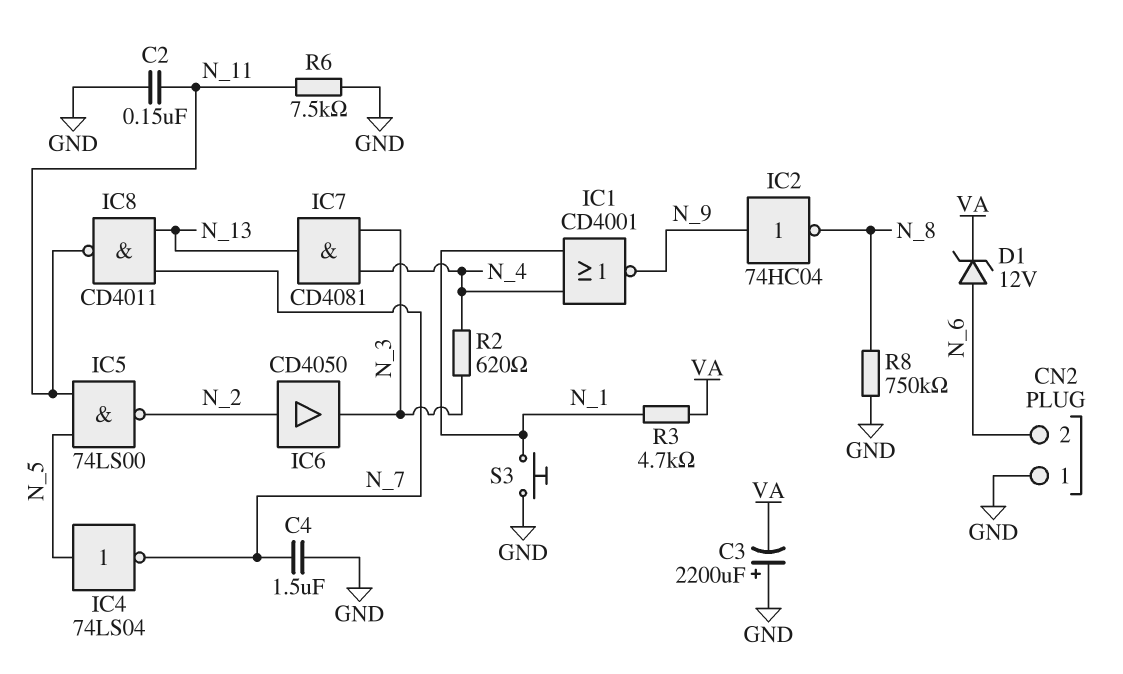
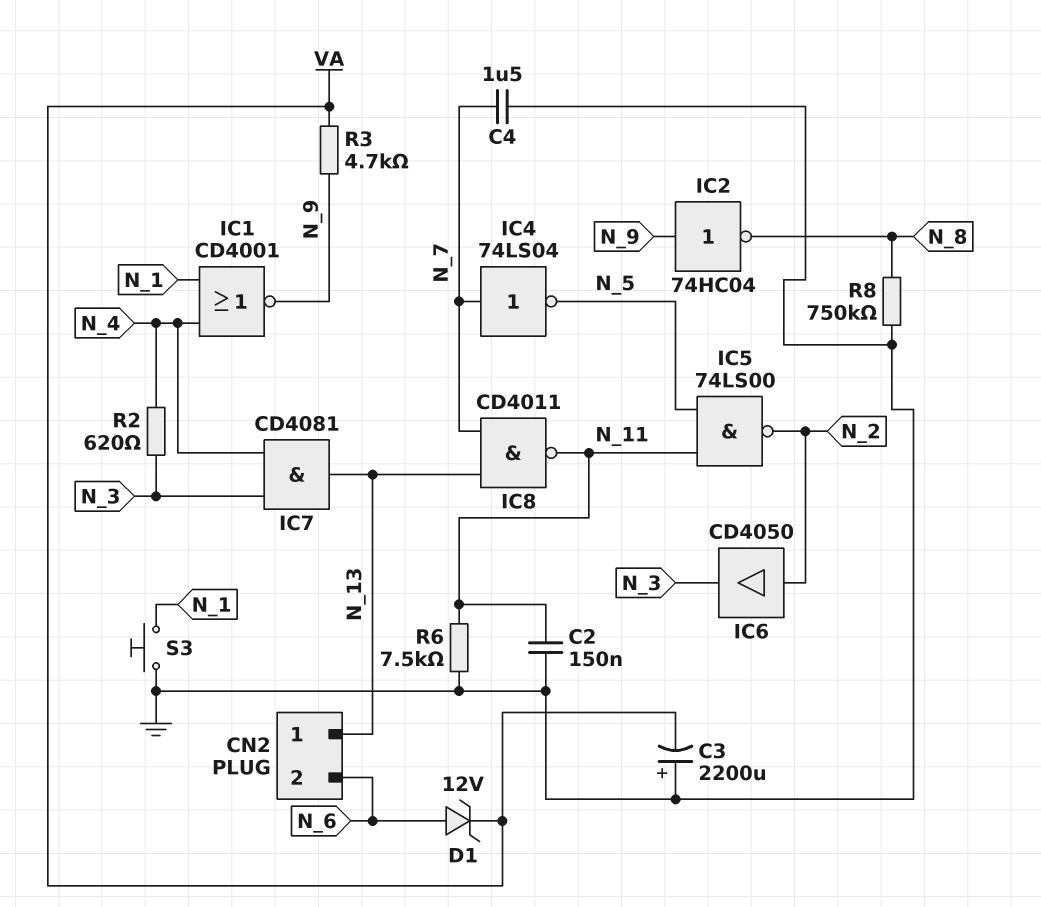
CN2 pin 1: GND -> N_13
IC4: NOT 74LS04 (in N_5, out N_7) -> NOT 74LS04 (in N_7, out N_5)
R3: 4.7k (N_1, VA) -> 4.7k (N_9, VA)

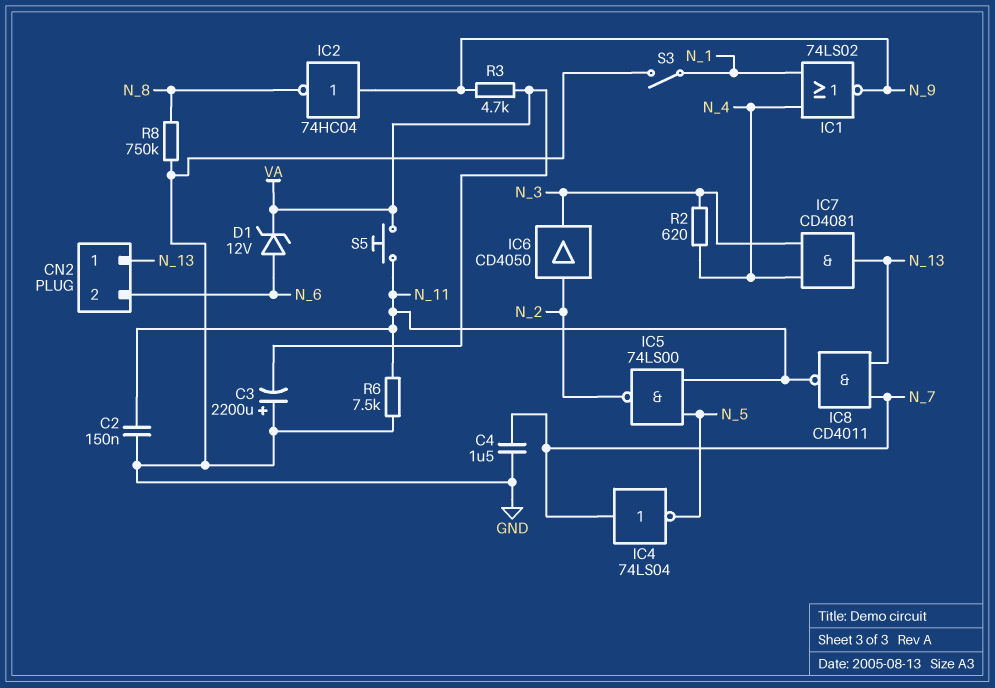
IC1: NOR CD4001 (in N_1, in N_4, out N_9) -> NOR 74LS02 (in N_1, in N_4, out N_9)
S3: button (GND, N_1) -> switch (GND, N_1)
S5: none -> button (N_11, VA)

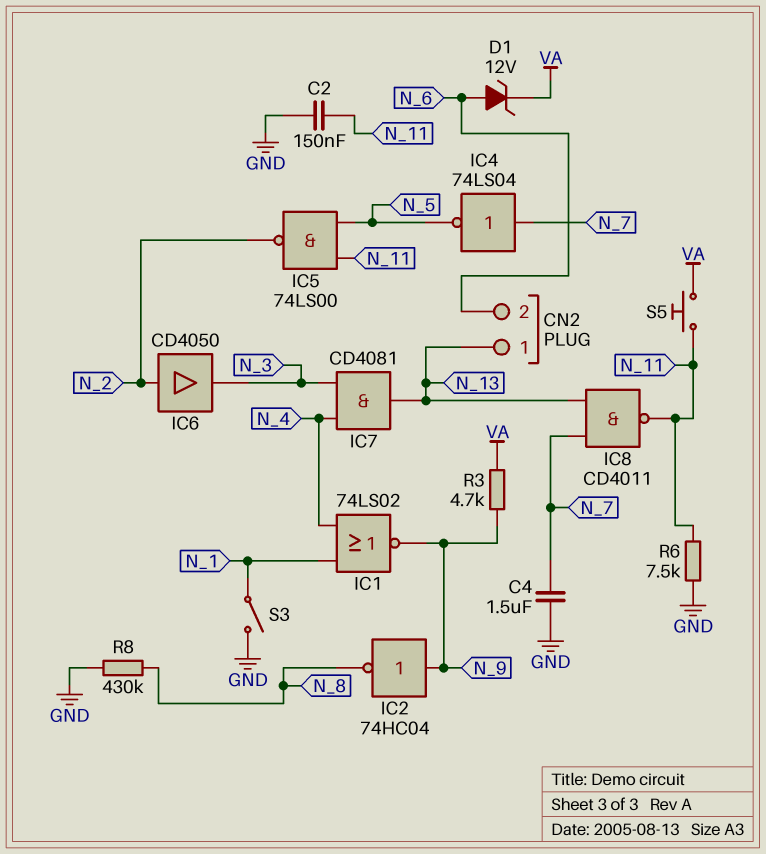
C3: 2200uF (plus GND, minus VA) -> none
R2: 620 (N_3, N_4) -> none
R8: 750k (GND, N_8) -> 430k (GND, N_8)

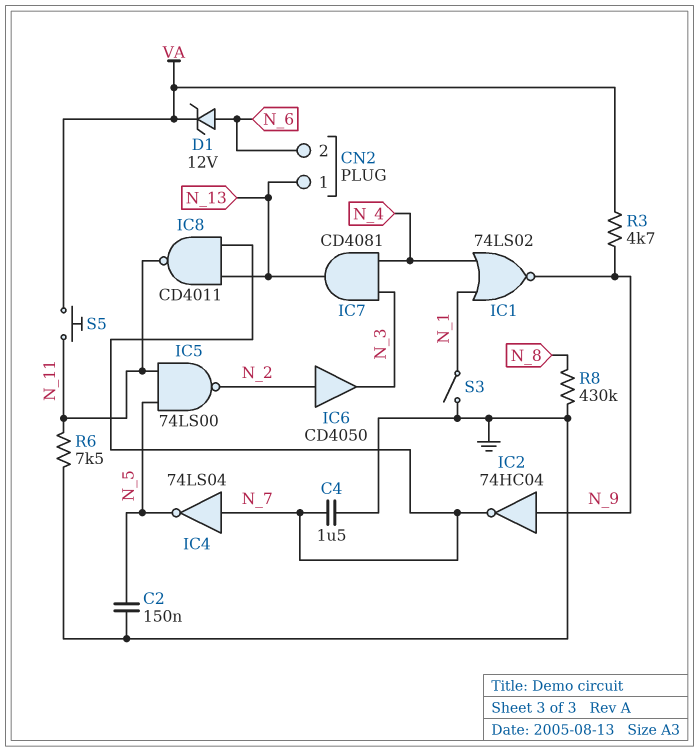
C2: 150nF (GND, N_11) -> 150nF (GND, N_5)
IC2: NOT 74HC04 (in N_9, out N_8) -> NOT 74HC04 (in N_9, out N_7)

